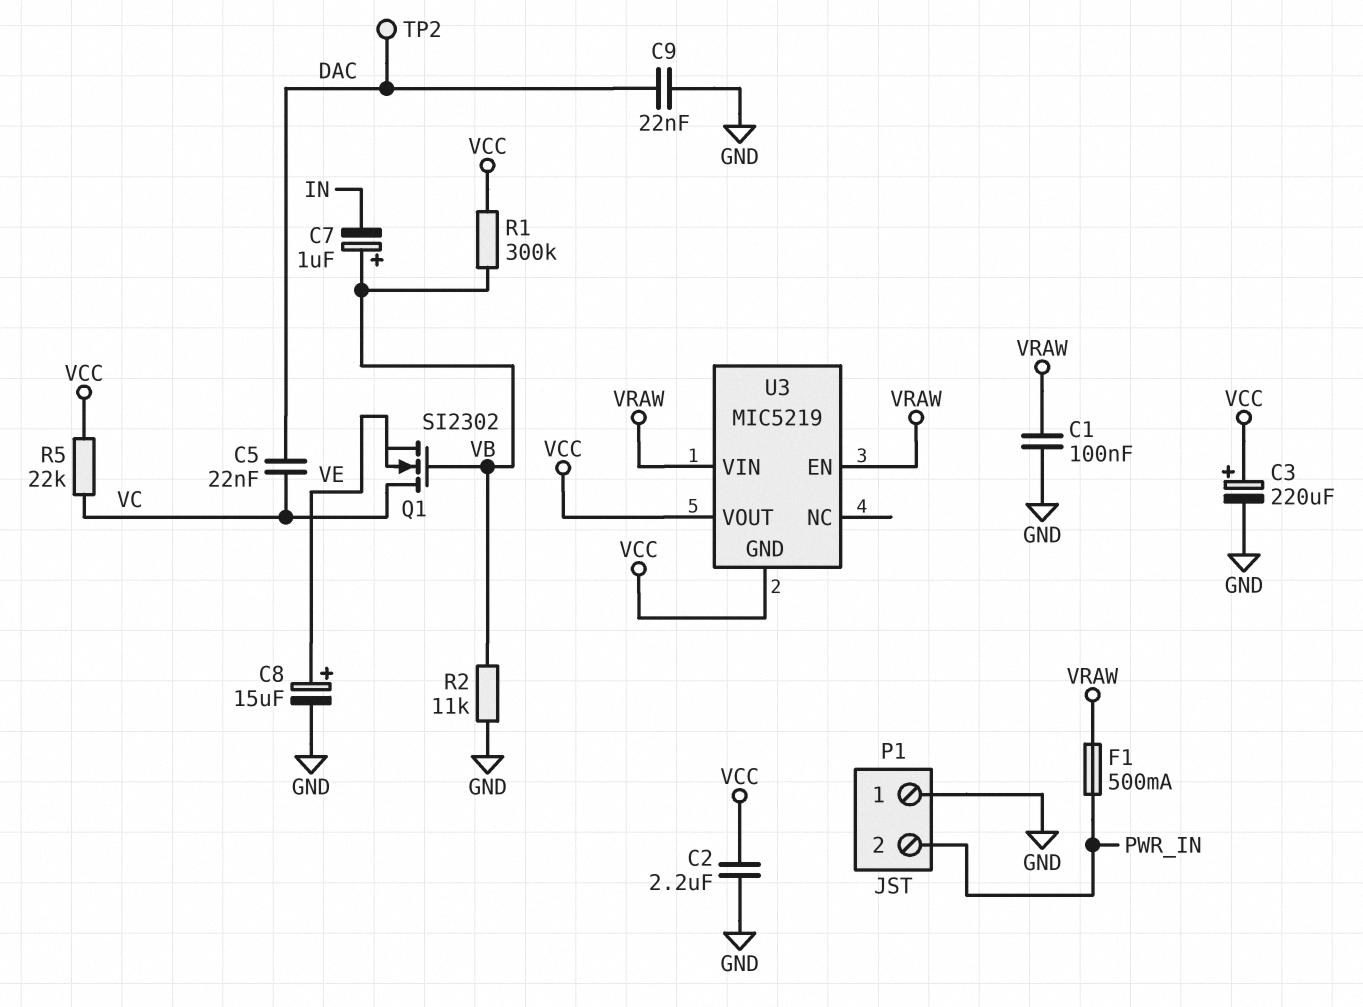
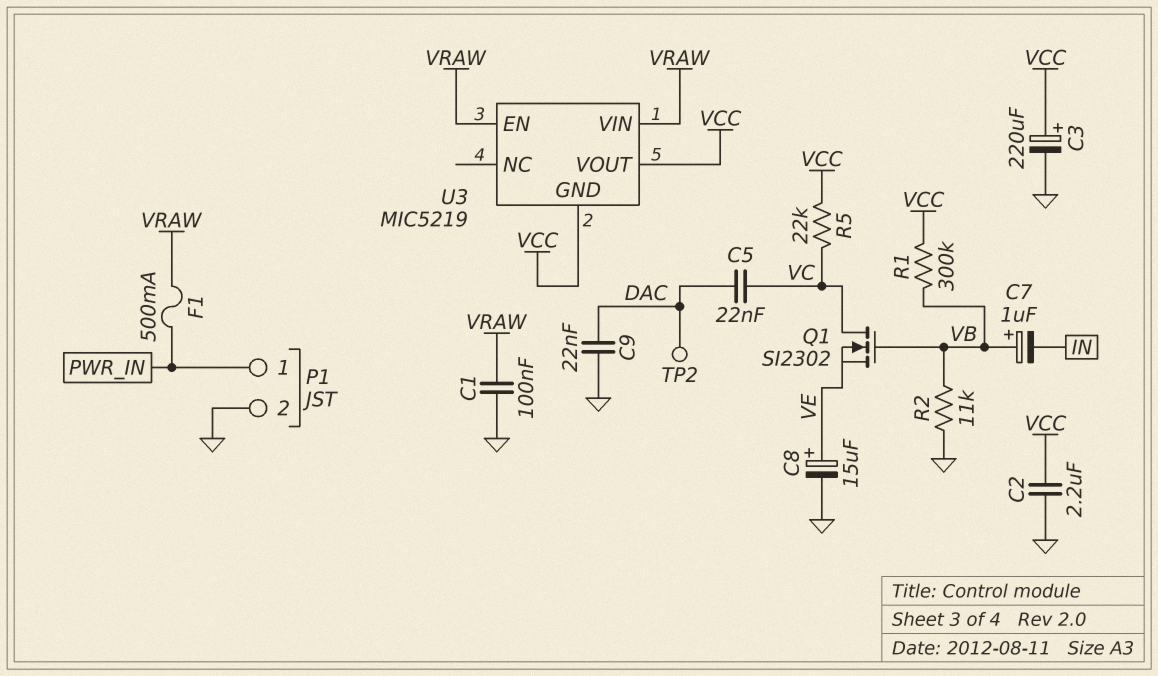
P1 pin 1: GND -> PWR_IN
P1 pin 2: PWR_IN -> GND

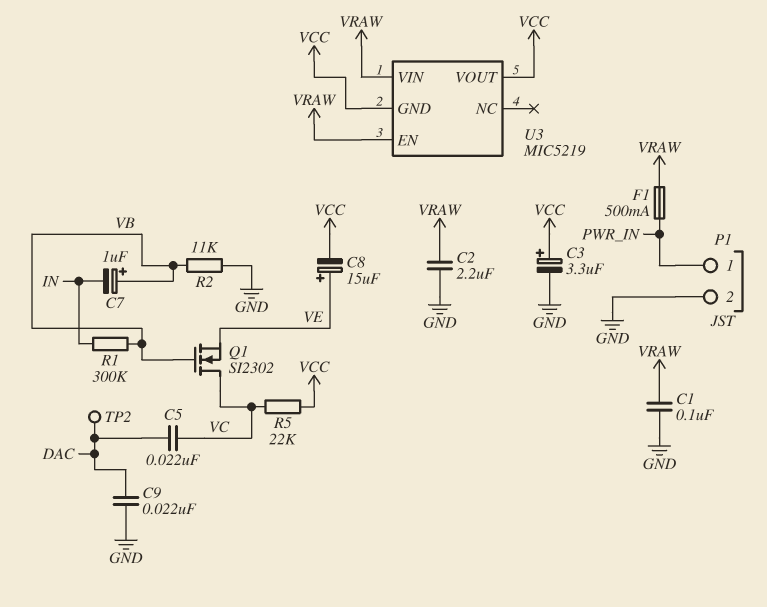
C2: 2.2uF (GND, VCC) -> 2.2uF (GND, VRAW)
C3: 220uF (plus VCC, minus GND) -> 3.3uF (plus VCC, minus GND)
C8: 15uF (plus VE, minus GND) -> 15uF (plus VE, minus VCC)
R1: 300k (VB, VCC) -> 300k (IN, VB)

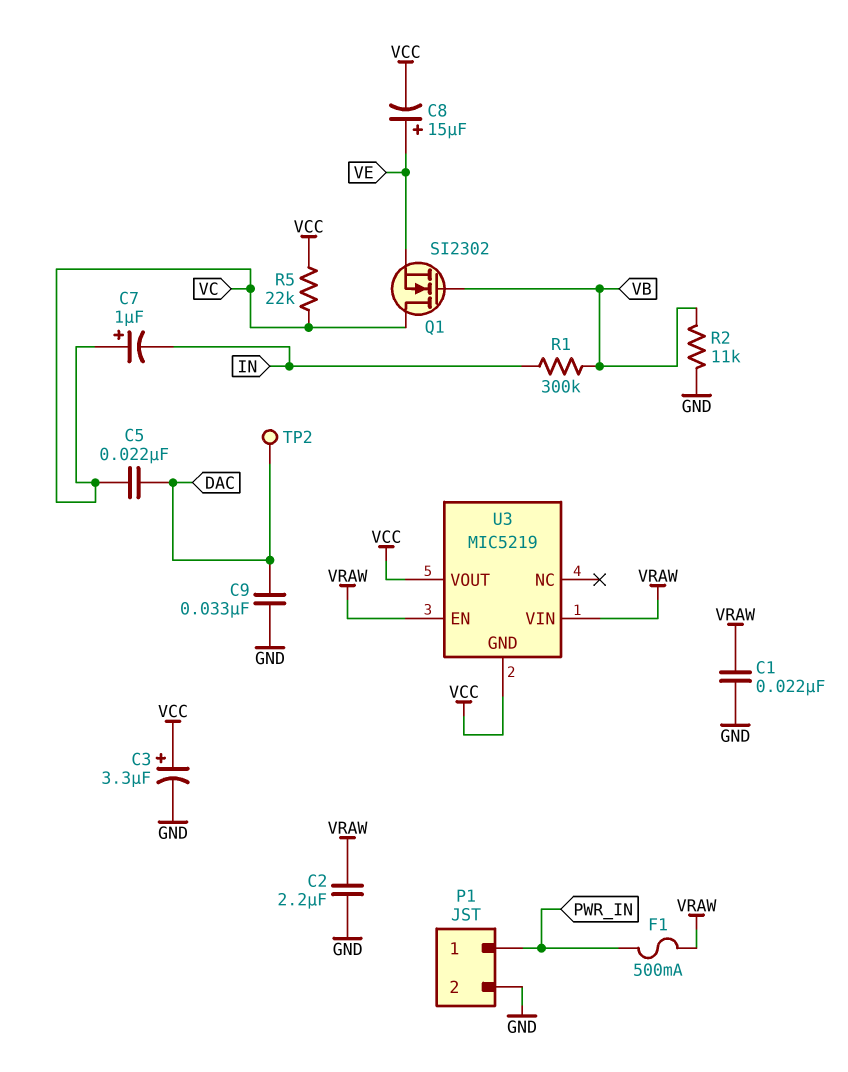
C1: 100nF (GND, VRAW) -> 22nF (GND, VRAW)
C7: 1uF (plus VB, minus IN) -> 1uF (plus VC, minus IN)
C9: 22nF (DAC, GND) -> 33nF (DAC, GND)

